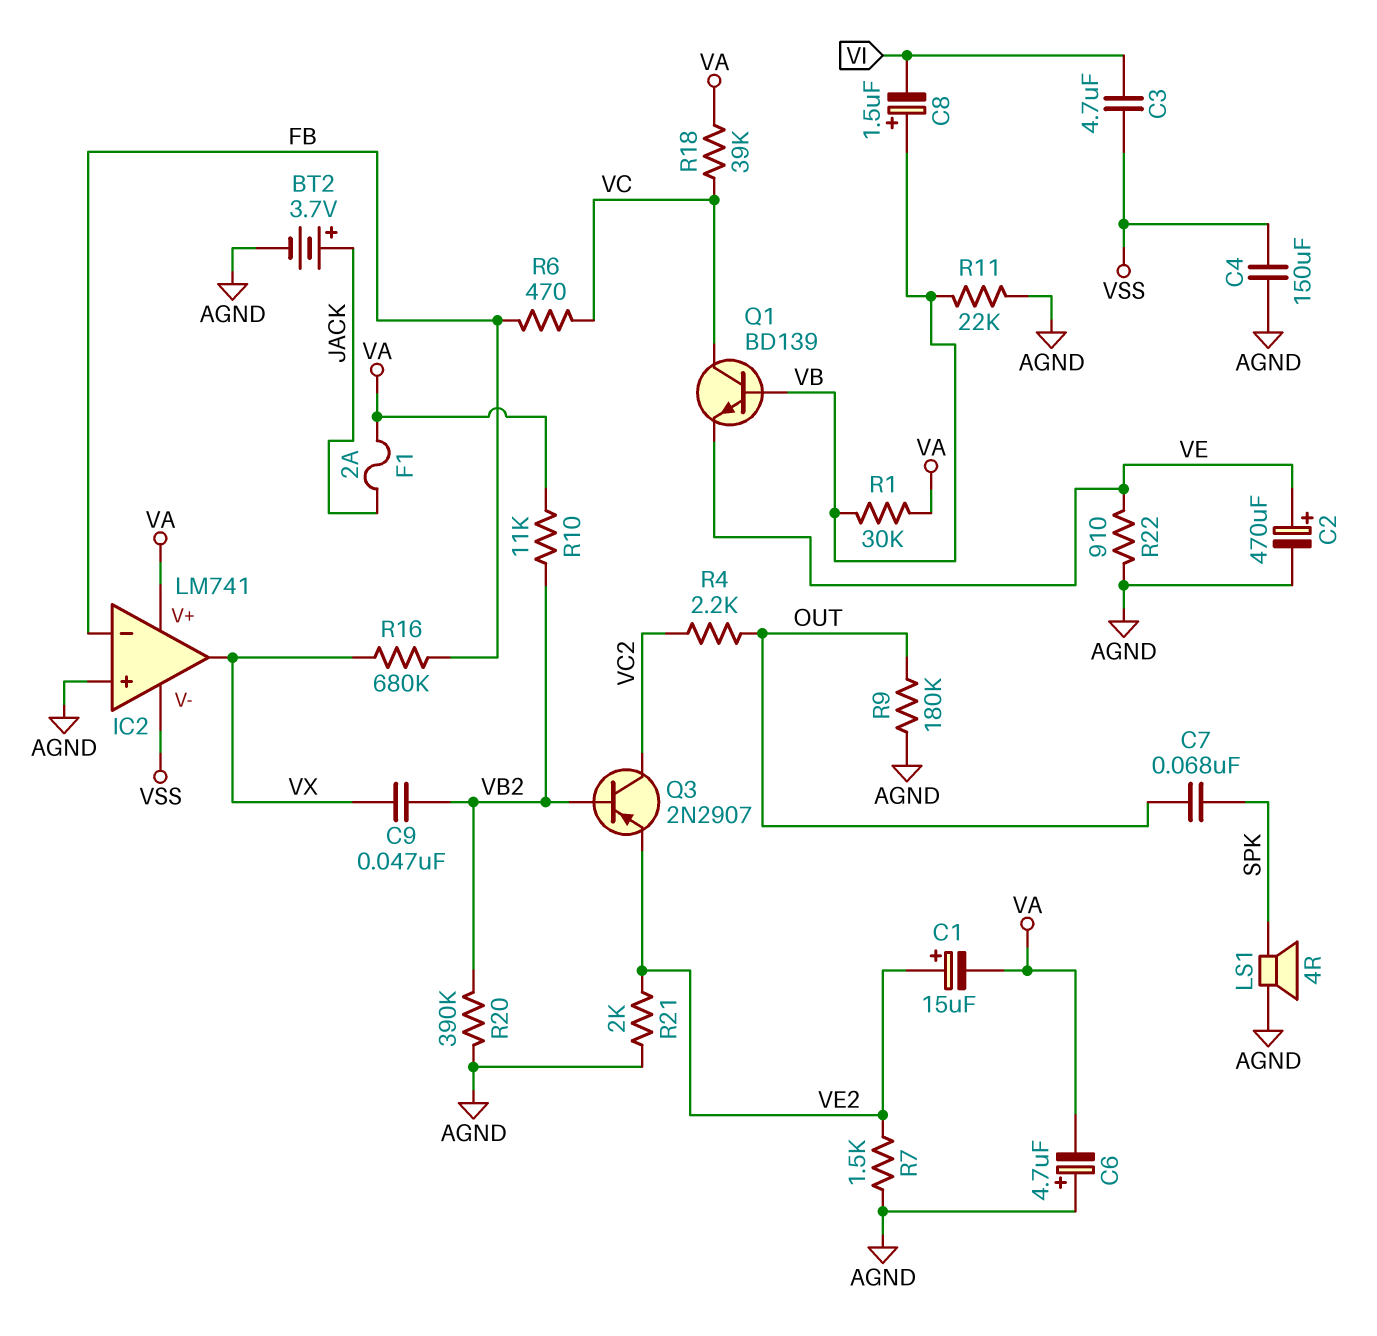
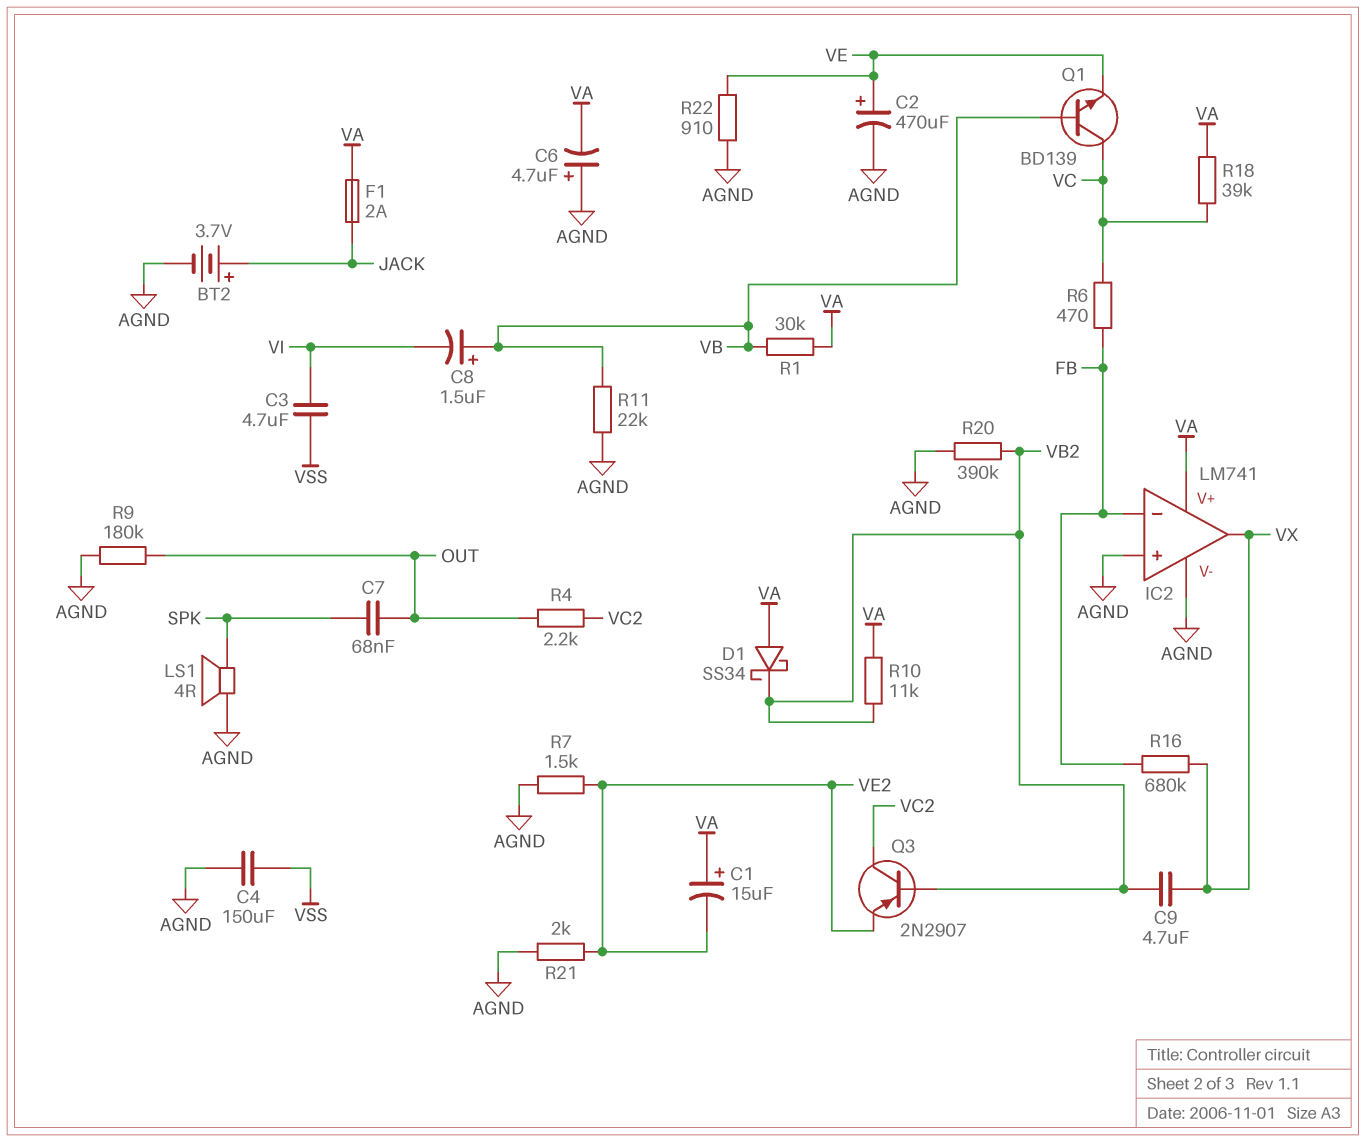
C1: 15uF (plus VE2, minus VA) -> 15uF (plus VA, minus VE2)
C9: 47nF (VB2, VX) -> 4.7uF (VB2, VX)
D1: none -> schottky SS34 (A VA, K VB2)
IC2 pin V-: VSS -> AGND

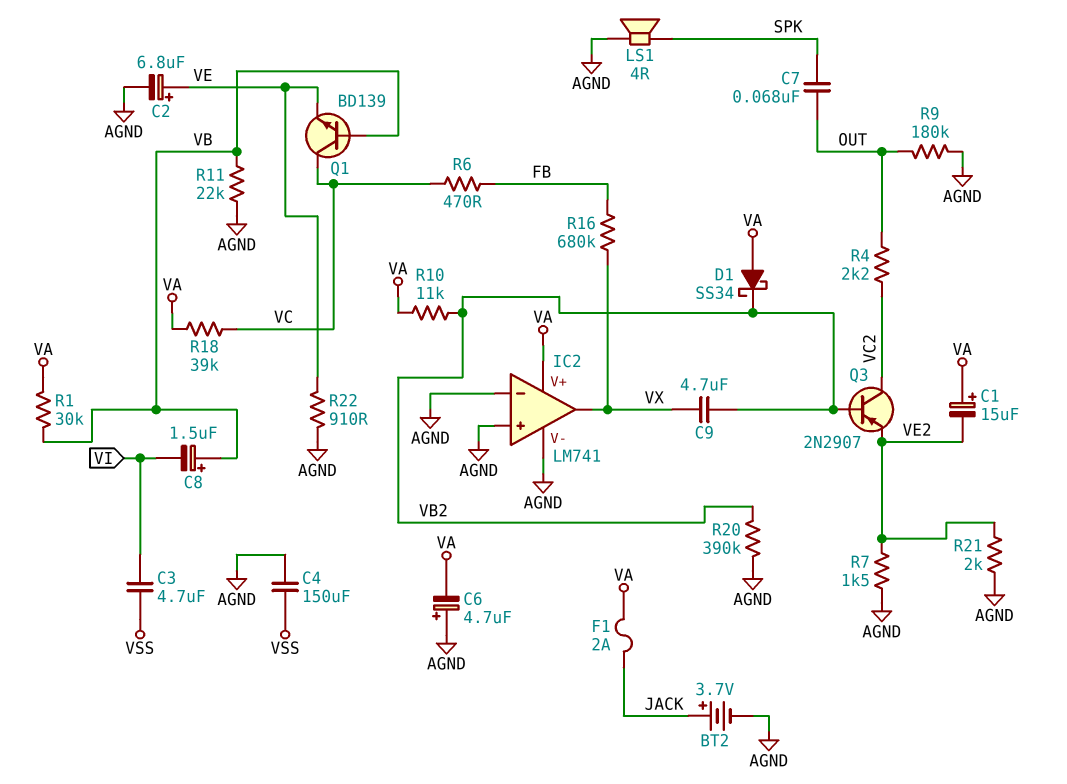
C2: 470uF (plus VE, minus AGND) -> 6.8uF (plus VE, minus AGND)
IC2 pin in-: FB -> AGND

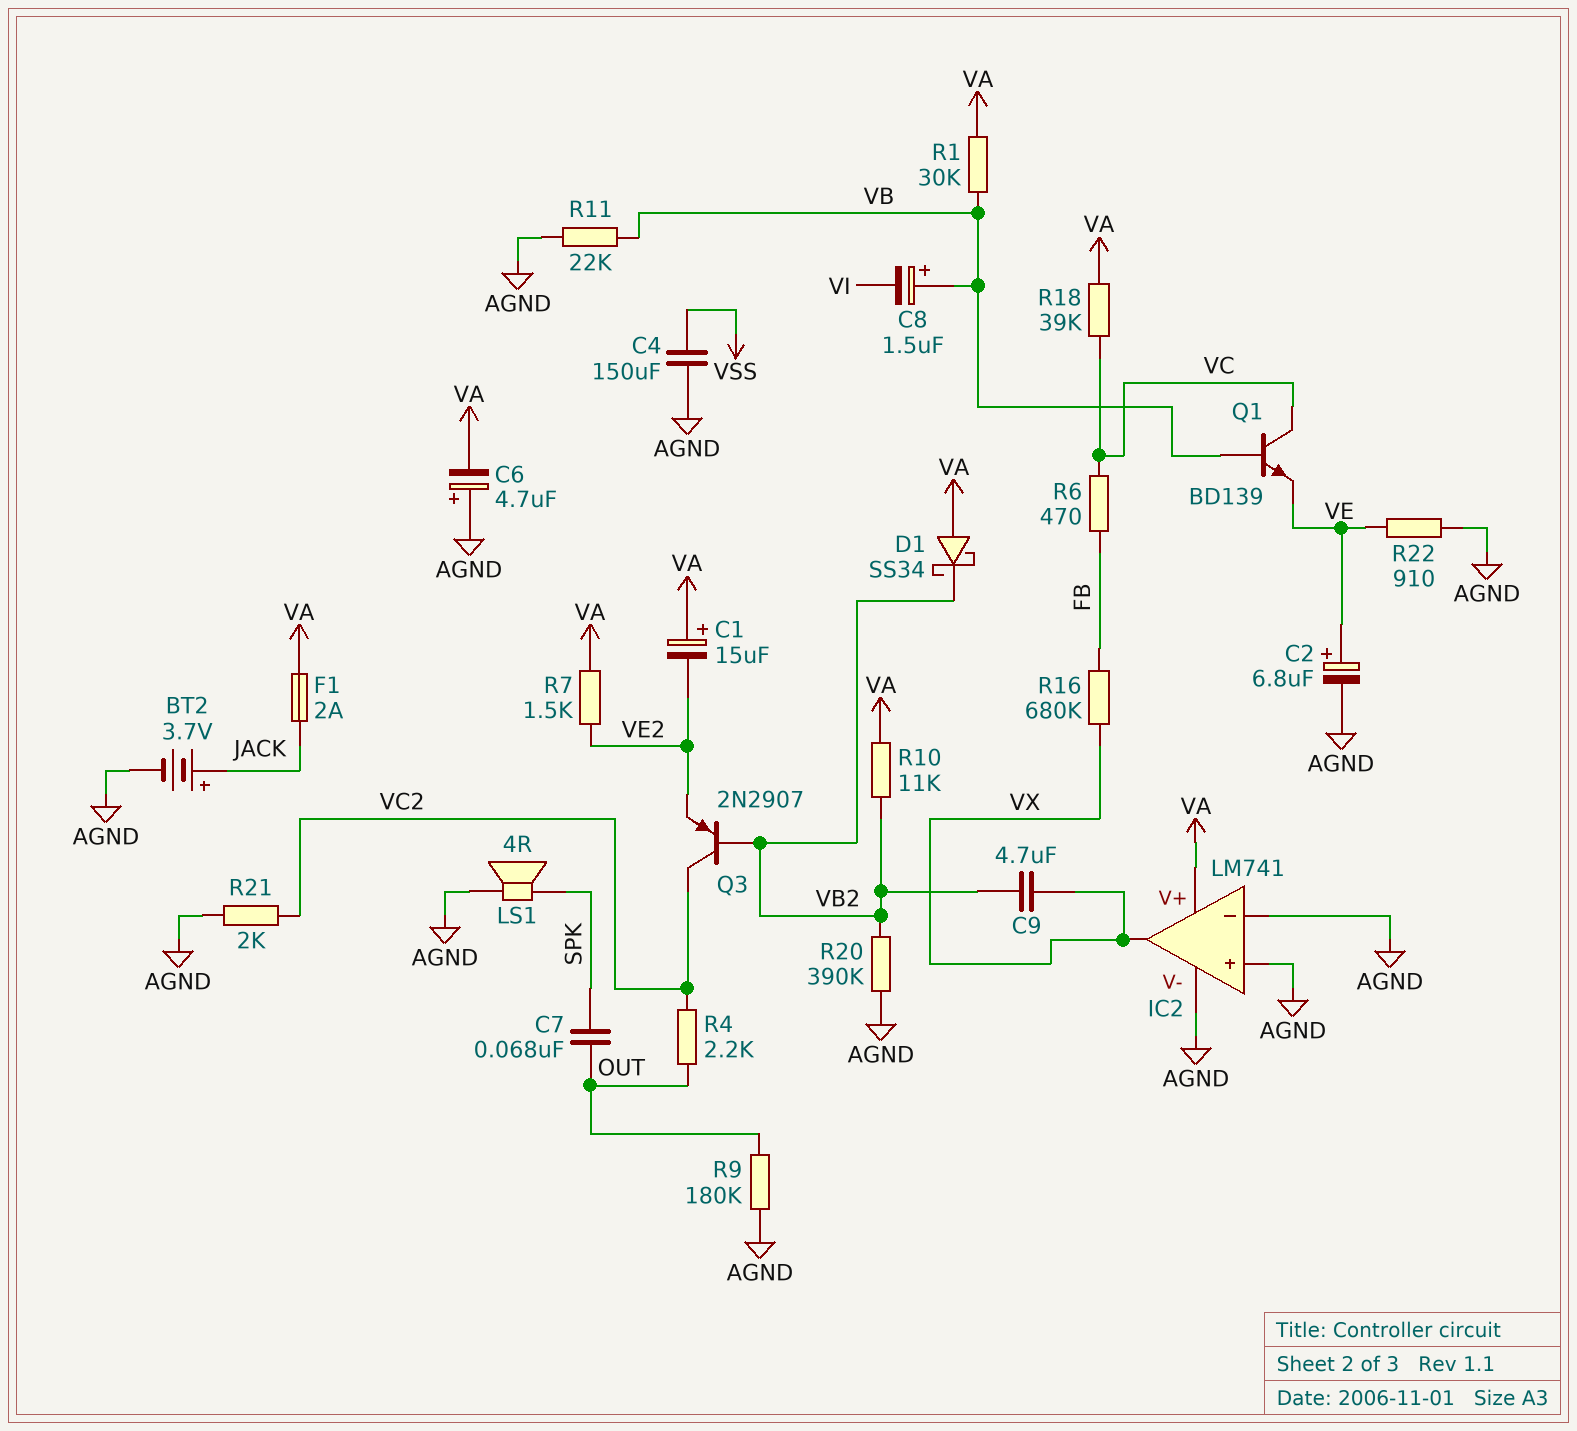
C3: 4.7uF (VI, VSS) -> none
R7: 1.5k (AGND, VE2) -> 1.5k (VA, VE2)
R21: 2k (AGND, VE2) -> 2k (AGND, VC2)

